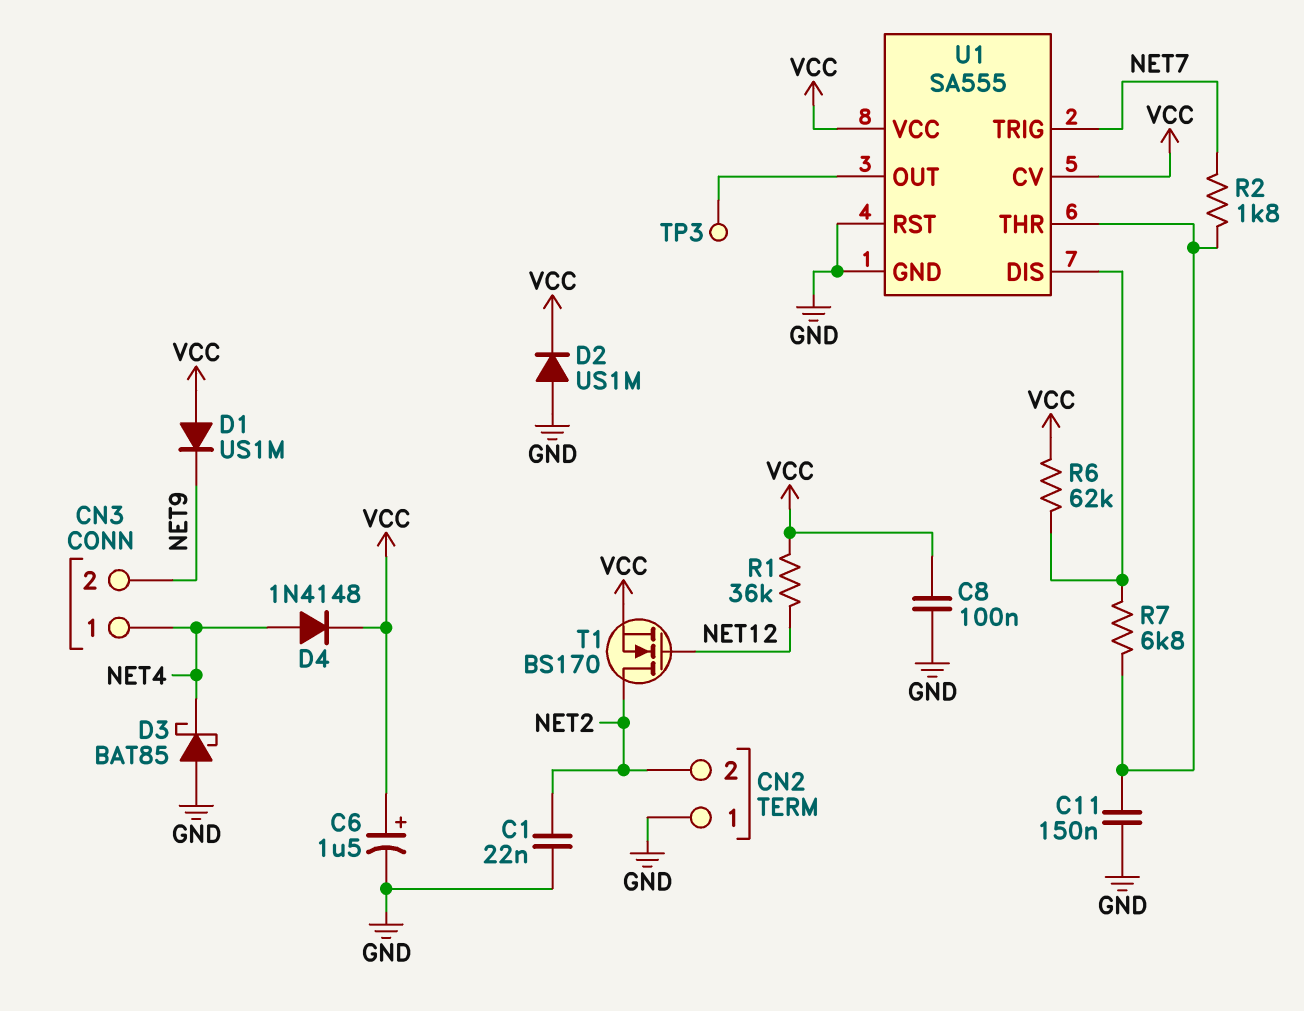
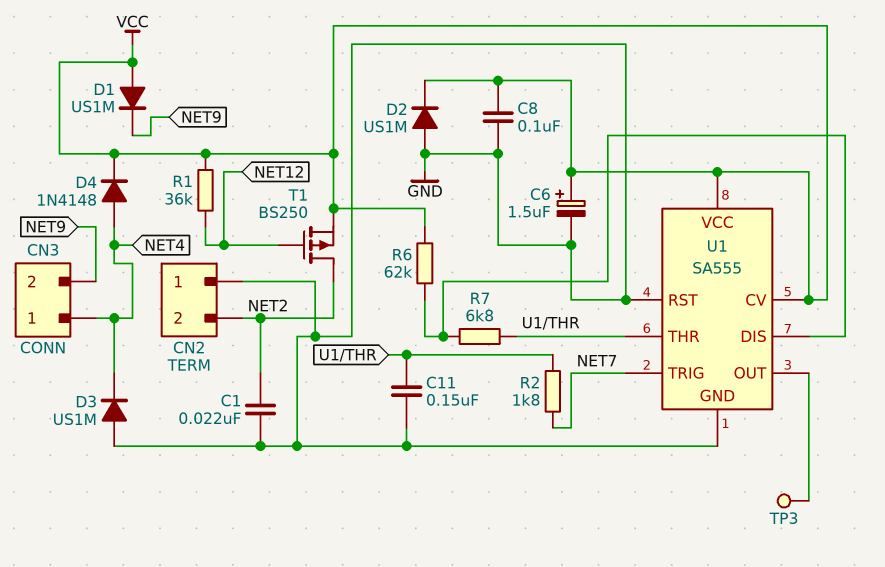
D3: schottky BAT85 (A GND, K NET4) -> diode US1M (A GND, K NET4)
T1: NMOS BS170 (G NET12, D NET2, S VCC) -> PMOS BS250 (G NET12, D NET2, S VCC)

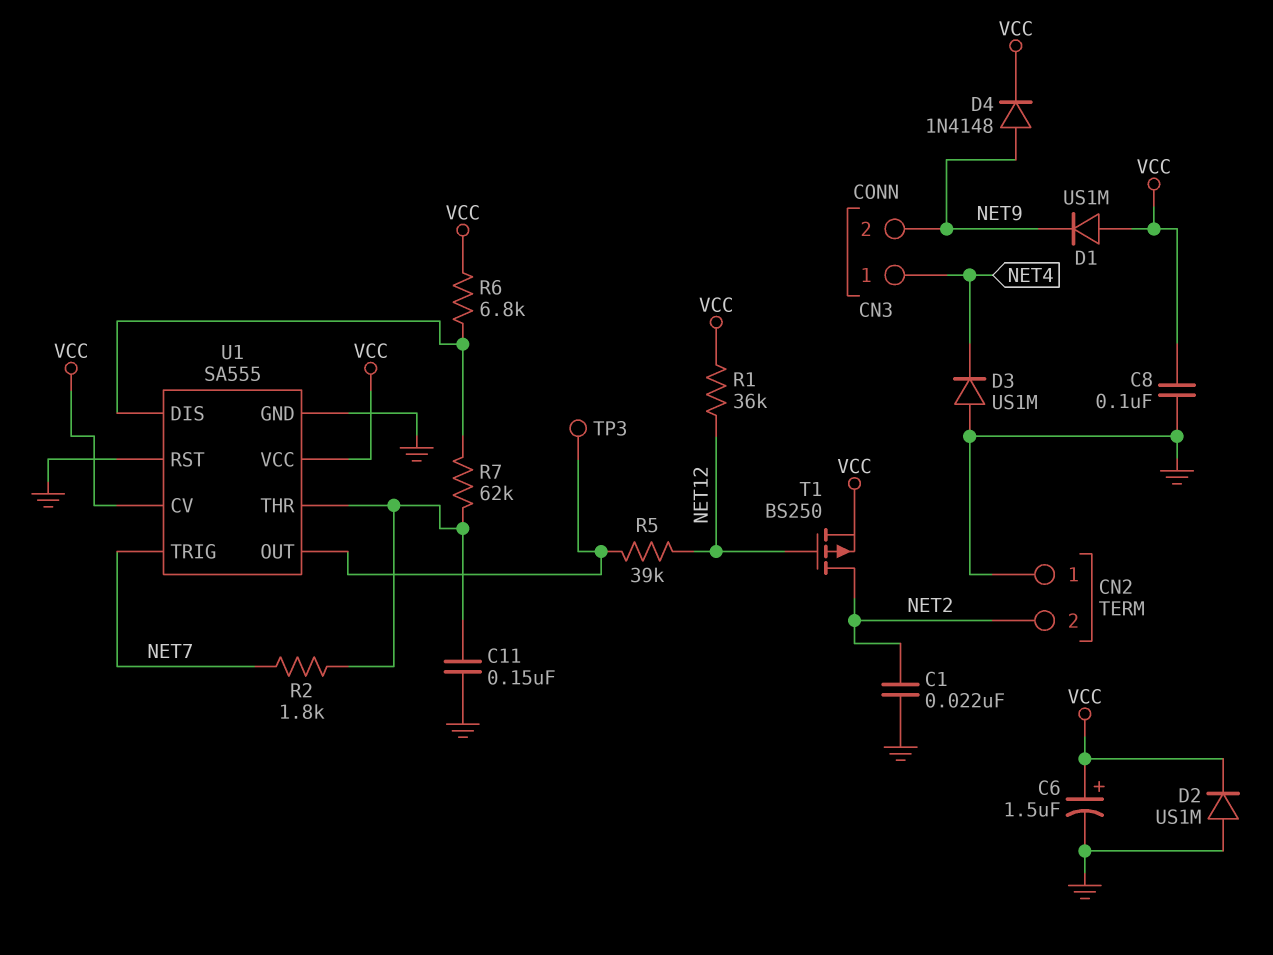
D4: diode 1N4148 (A NET4, K VCC) -> diode 1N4148 (A NET9, K VCC)
R5: none -> 39k (NET12, U1/OUT)
R6: 62k (U1/DIS, VCC) -> 6.8k (U1/DIS, VCC)
R7: 6.8k (U1/DIS, U1/THR) -> 62k (U1/DIS, U1/THR)

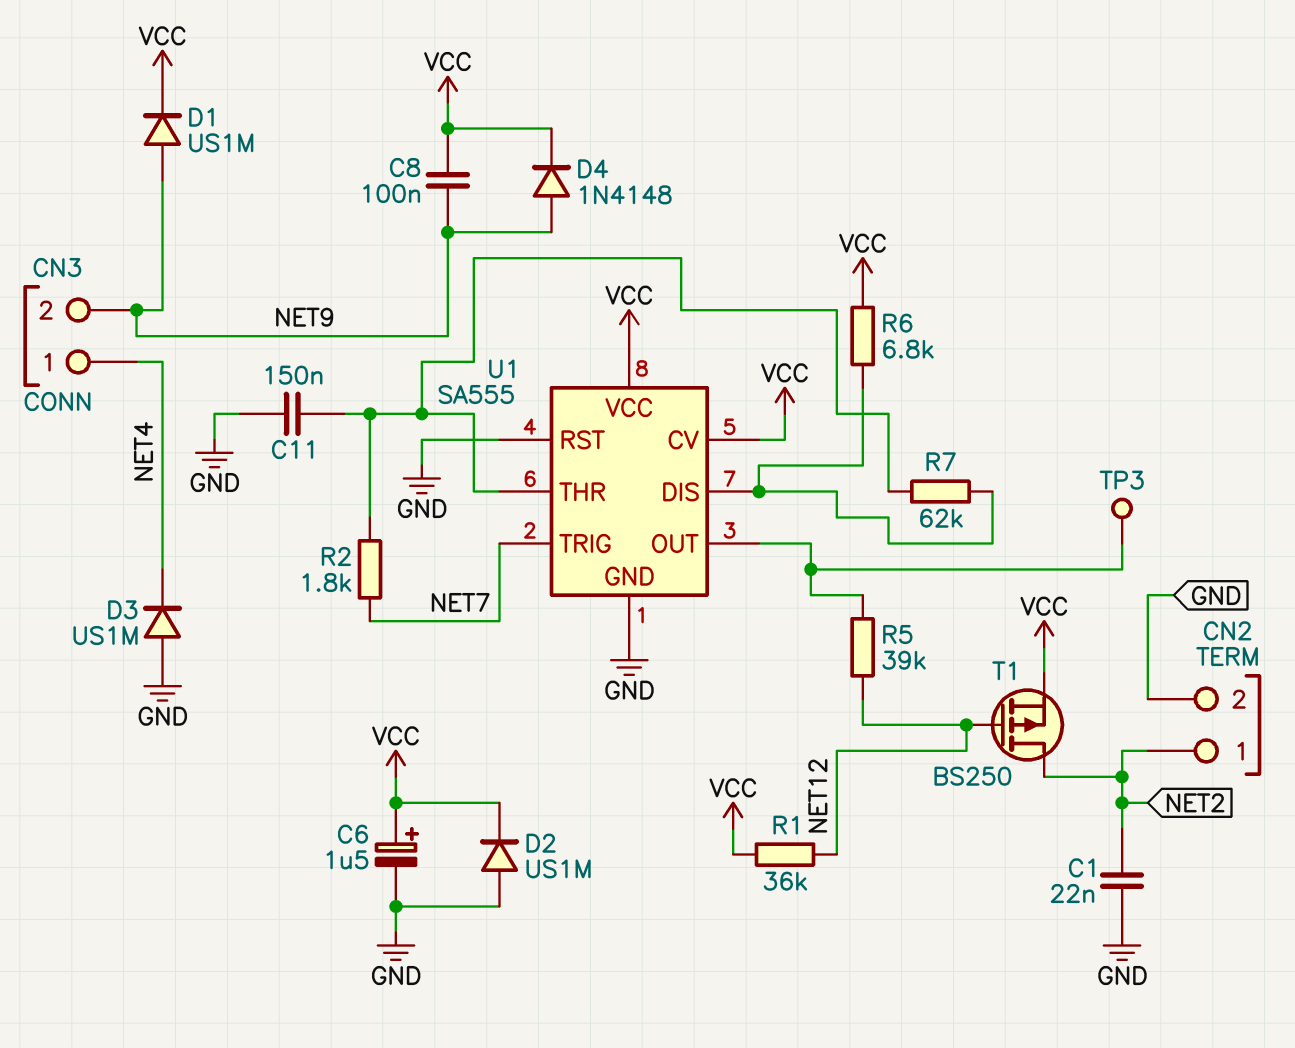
C8: 100nF (GND, VCC) -> 100nF (NET9, VCC)
CN2 pin 1: GND -> NET2
CN2 pin 2: NET2 -> GND
D1: diode US1M (A VCC, K NET9) -> diode US1M (A NET9, K VCC)

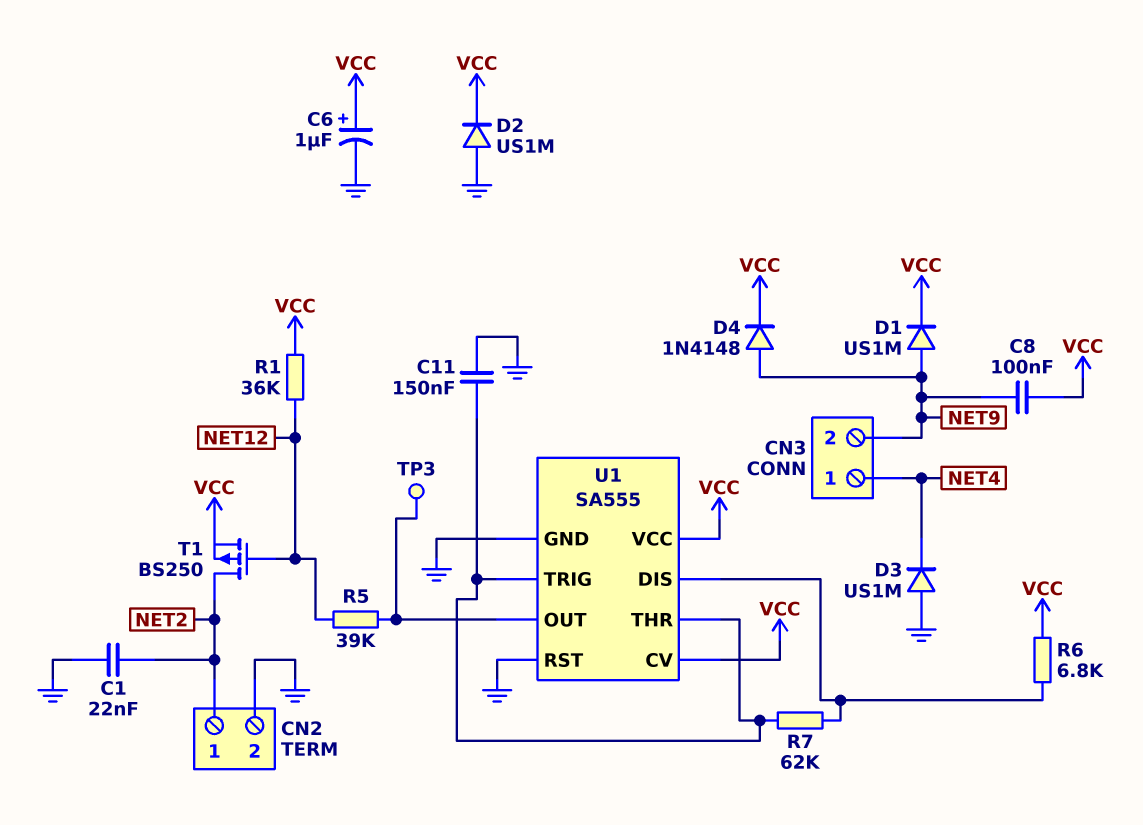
C6: 1.5uF (plus VCC, minus GND) -> 1uF (plus VCC, minus GND)
R2: 1.8k (NET7, U1/THR) -> none
U1 pin TRIG: NET7 -> U1/THR

